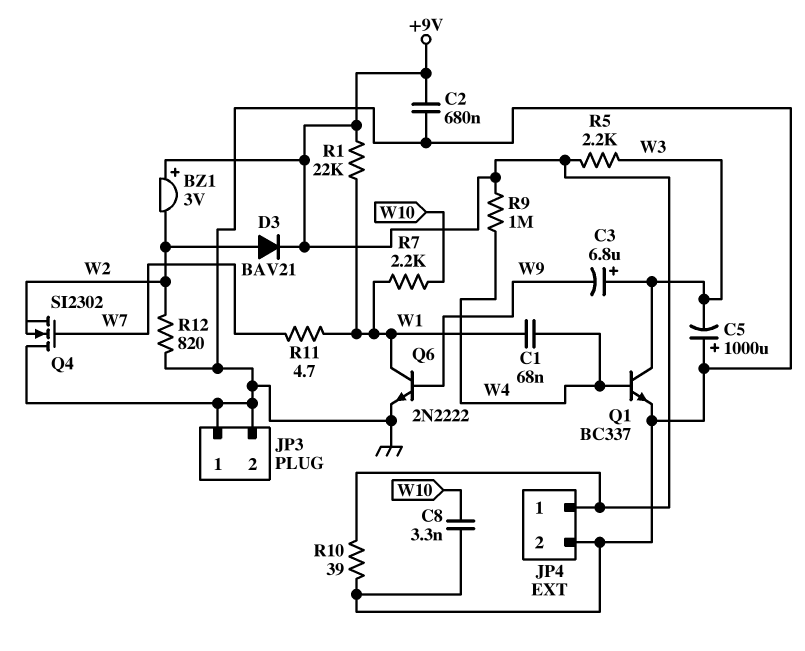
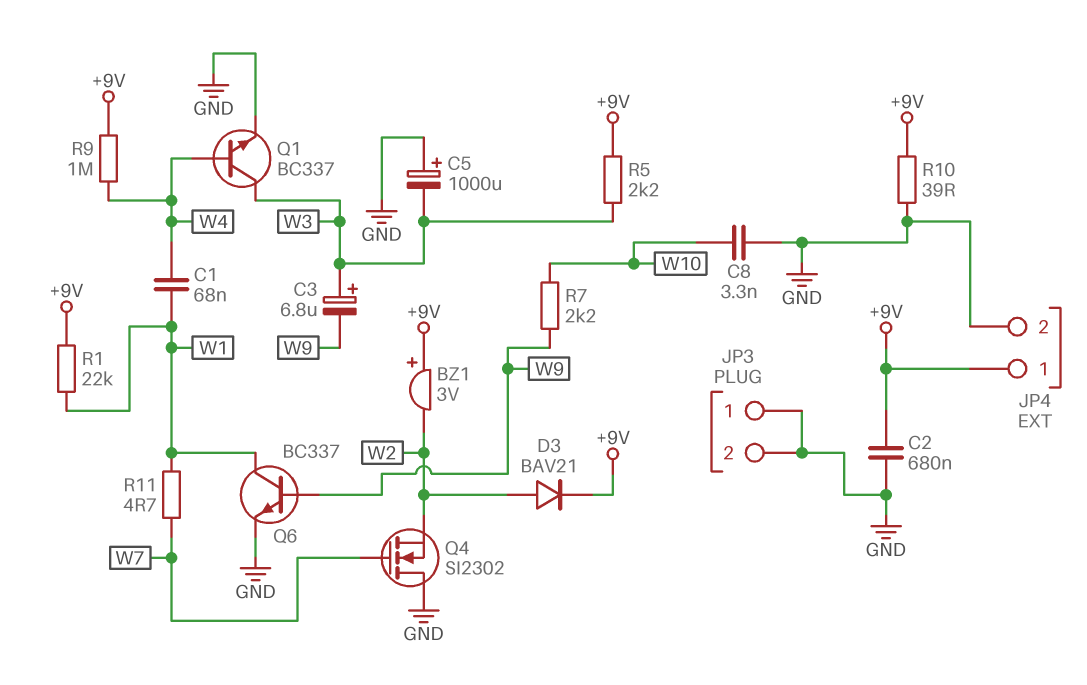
Q6: NPN 2N2222 (B W9, C W1, E GND) -> NPN BC337 (B W9, C W1, E GND)
R7: 2.2k (W1, W10) -> 2.2k (W9, W10)
R12: 820 (GND, W2) -> none

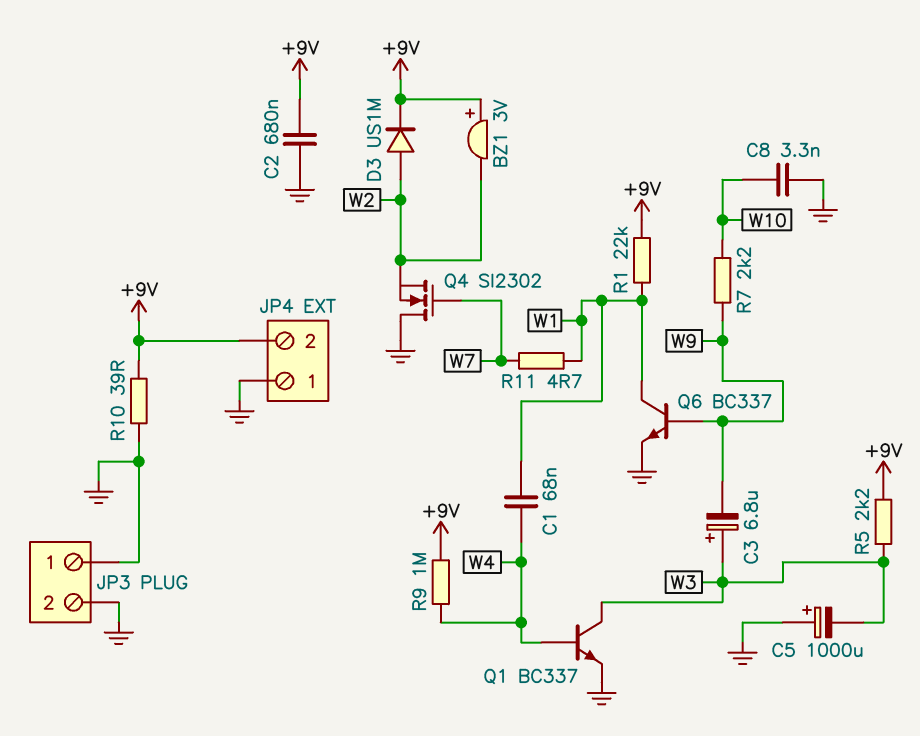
D3: diode BAV21 (A W2, K +9V) -> diode US1M (A W2, K +9V)
JP4 pin 1: +9V -> GND
JP4 pin 2: GND -> +9V

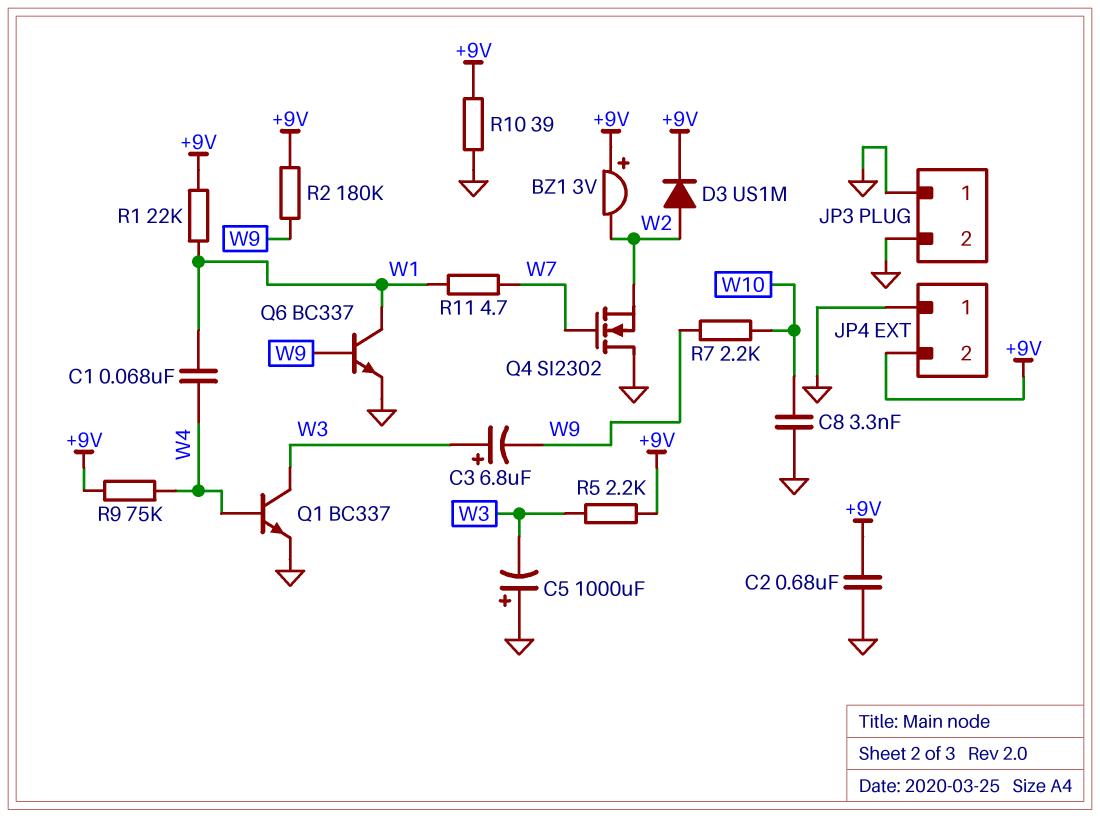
R2: none -> 180k (+9V, W9)
R9: 1M (+9V, W4) -> 75k (+9V, W4)

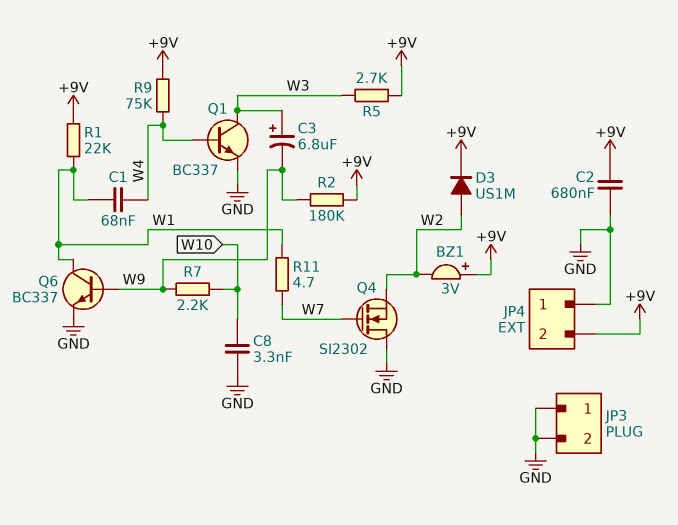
C5: 1000uF (plus GND, minus W3) -> none
R5: 2.2k (+9V, W3) -> 2.7k (+9V, W3)
R10: 39 (+9V, GND) -> none

